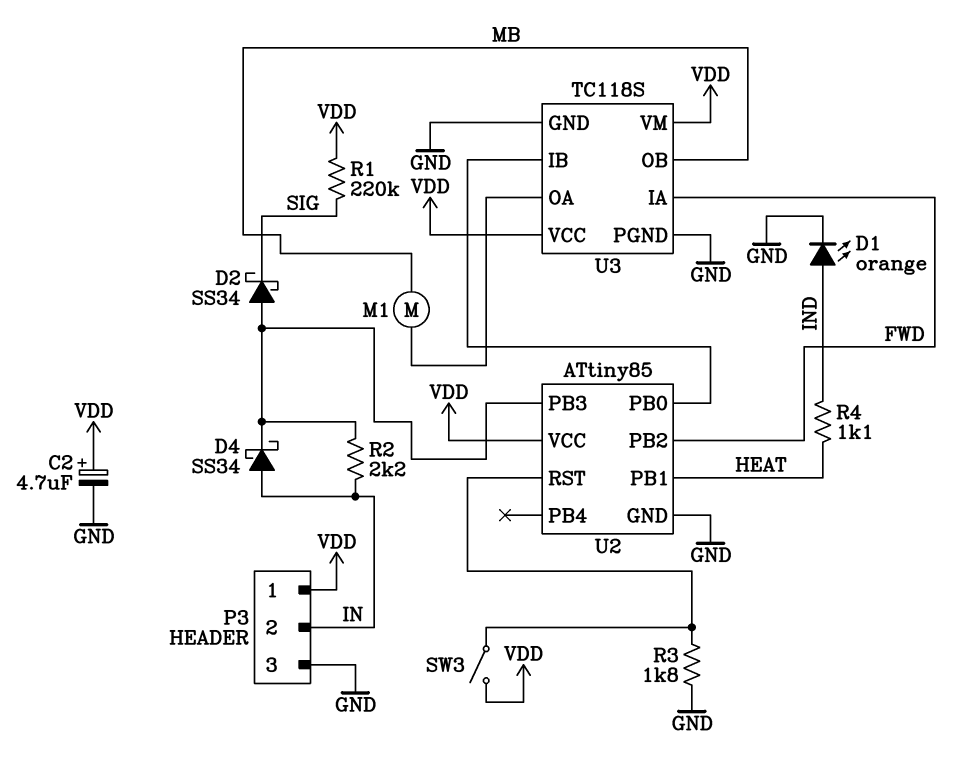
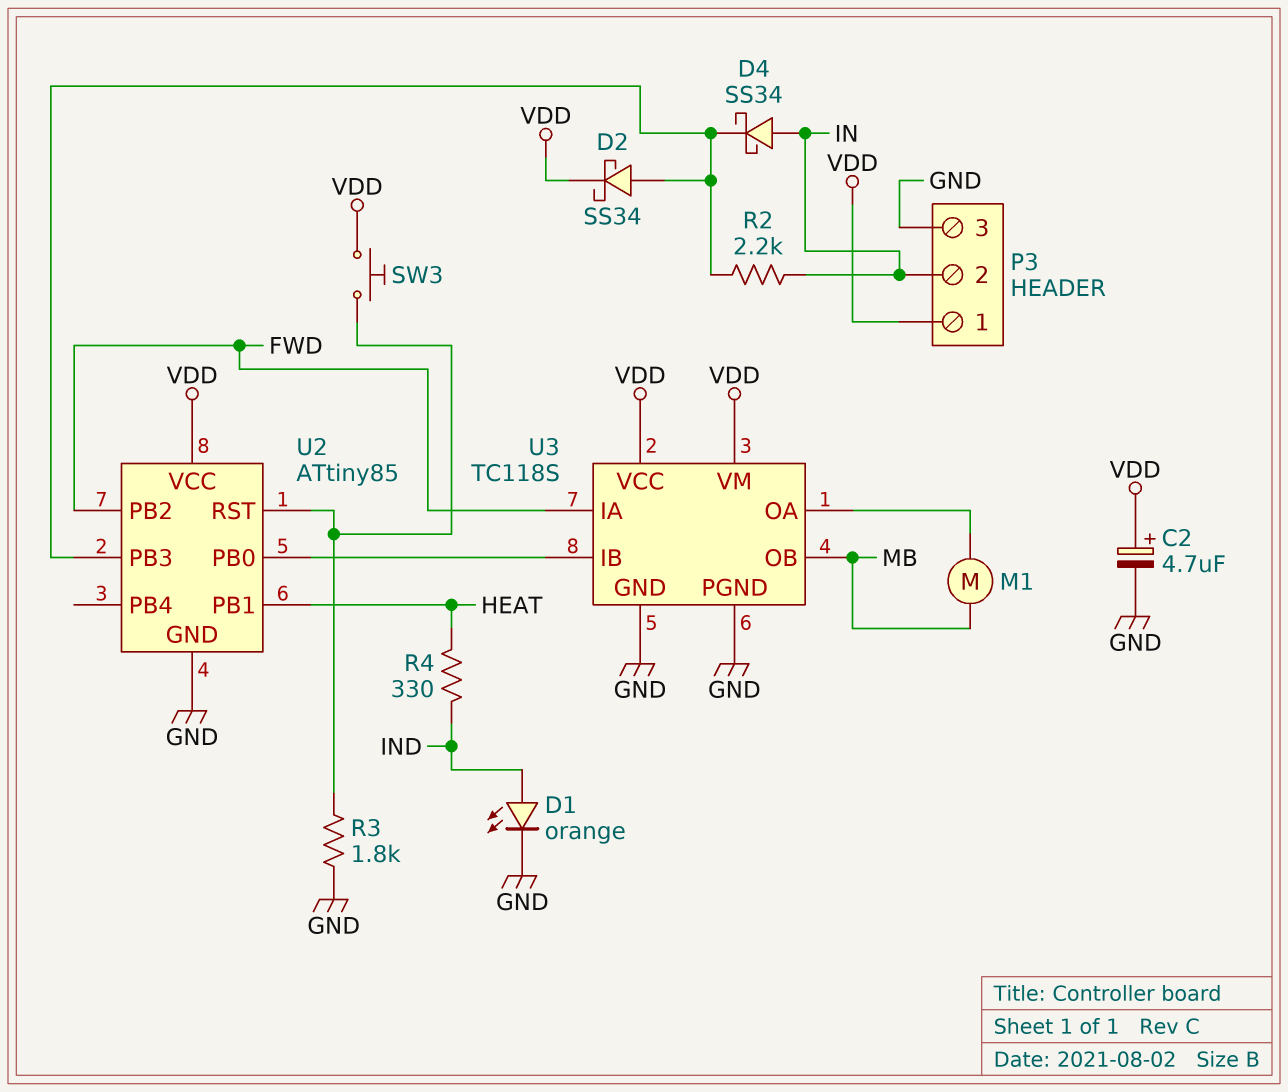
D2: schottky SS34 (A U2/PB3, K SIG) -> schottky SS34 (A U2/PB3, K VDD)
R1: 220k (SIG, VDD) -> none
R4: 1.1k (HEAT, IND) -> 330 (HEAT, IND)
SW3: switch (U2/RST, VDD) -> button (U2/RST, VDD)

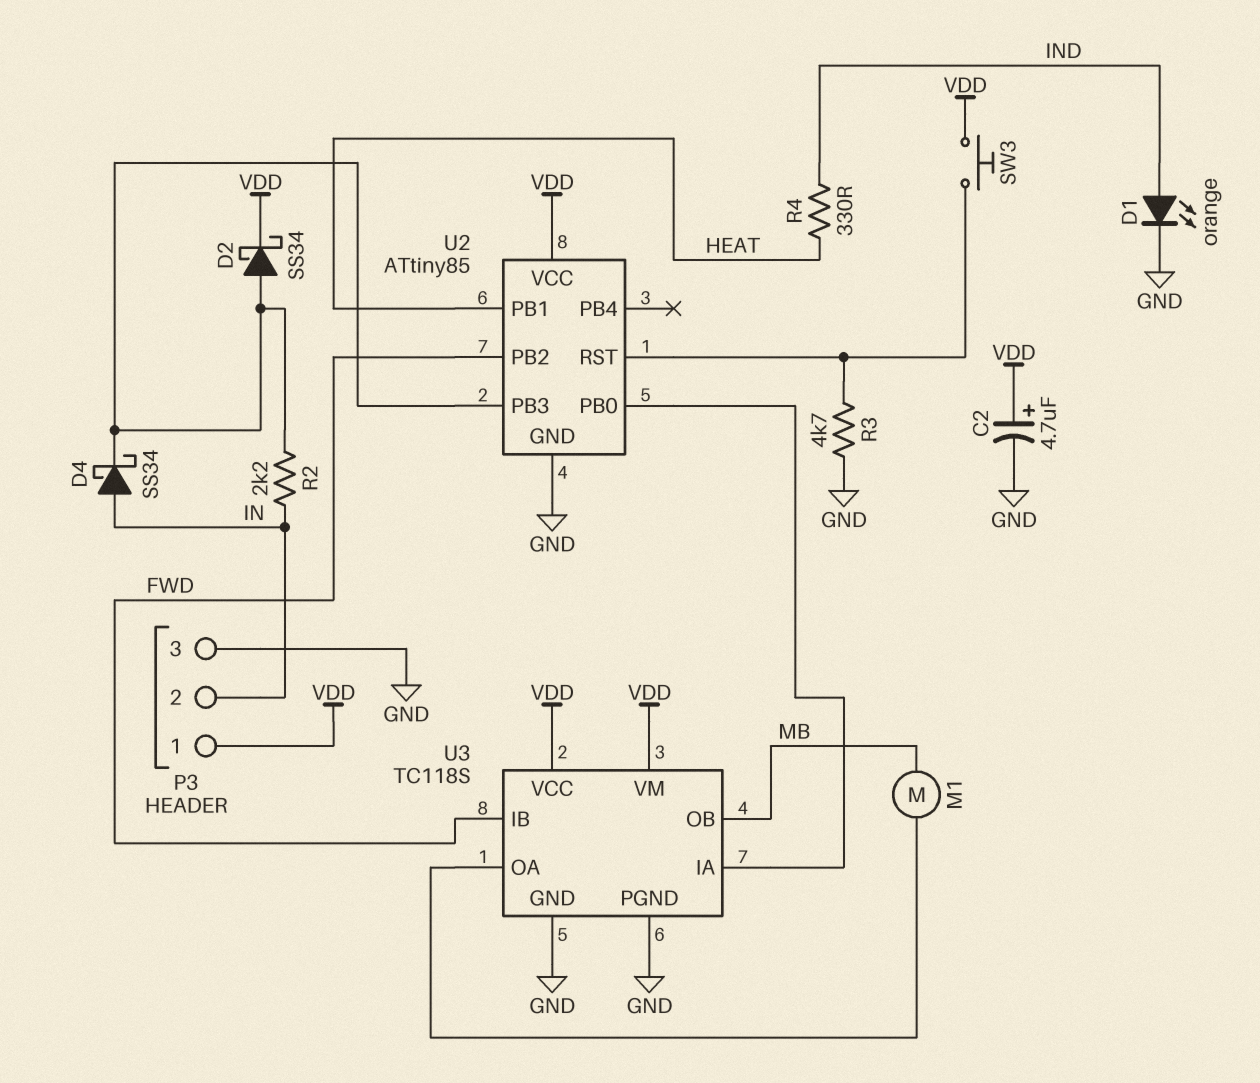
R3: 1.8k (GND, U2/RST) -> 4.7k (GND, U2/RST)
U3 pin IA: FWD -> U2/PB0
U3 pin IB: U2/PB0 -> FWD

